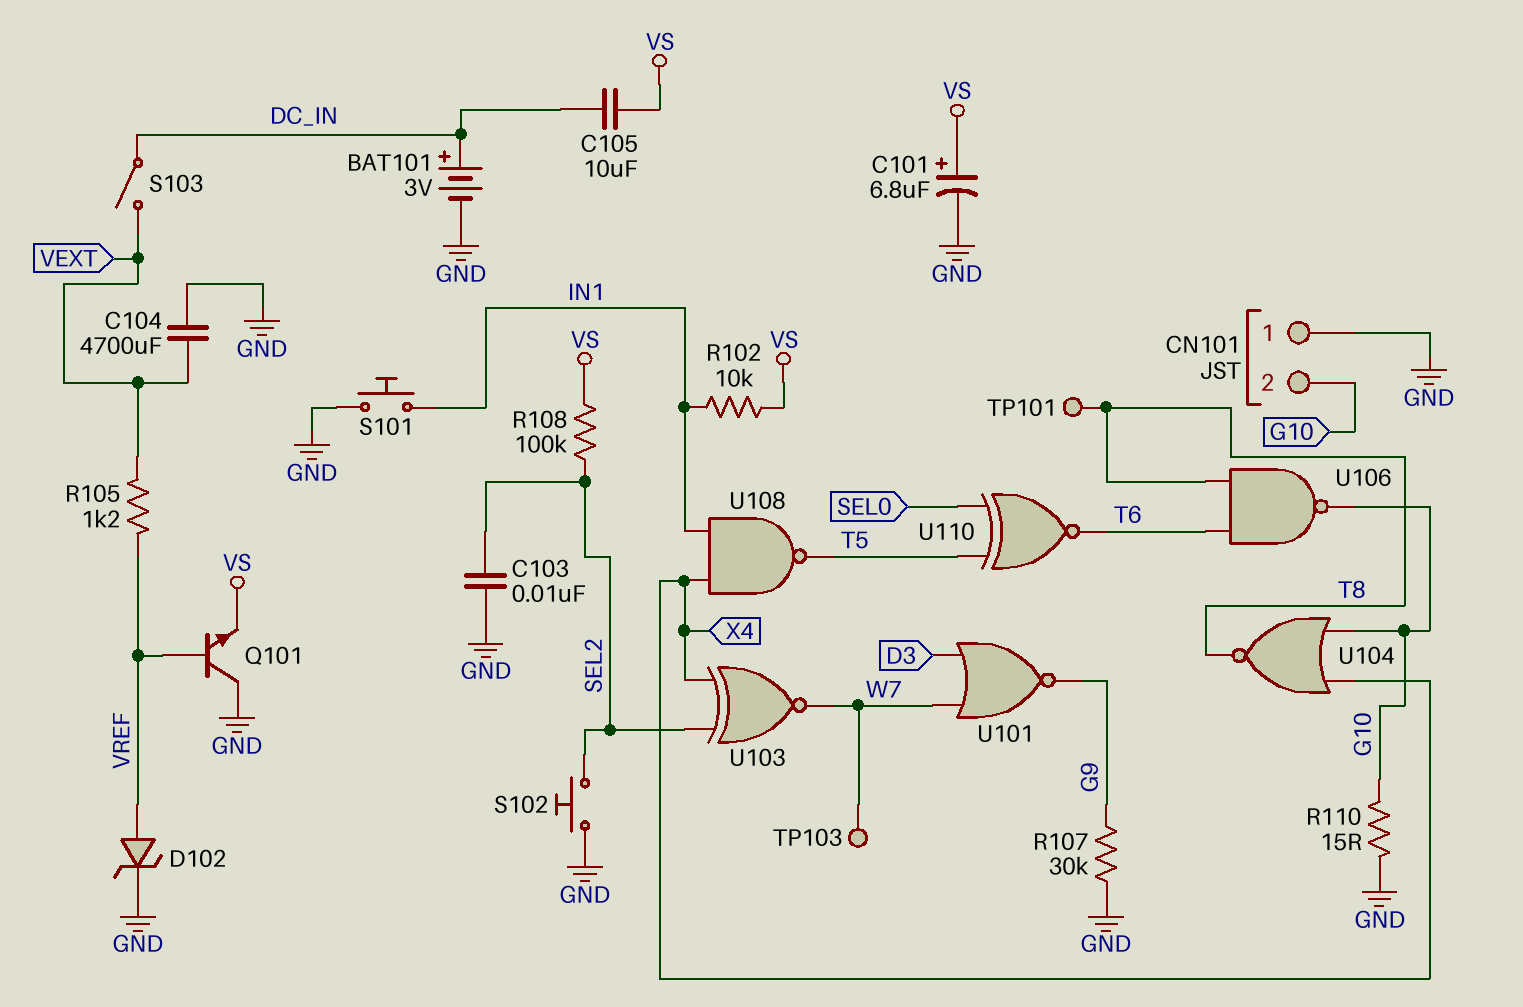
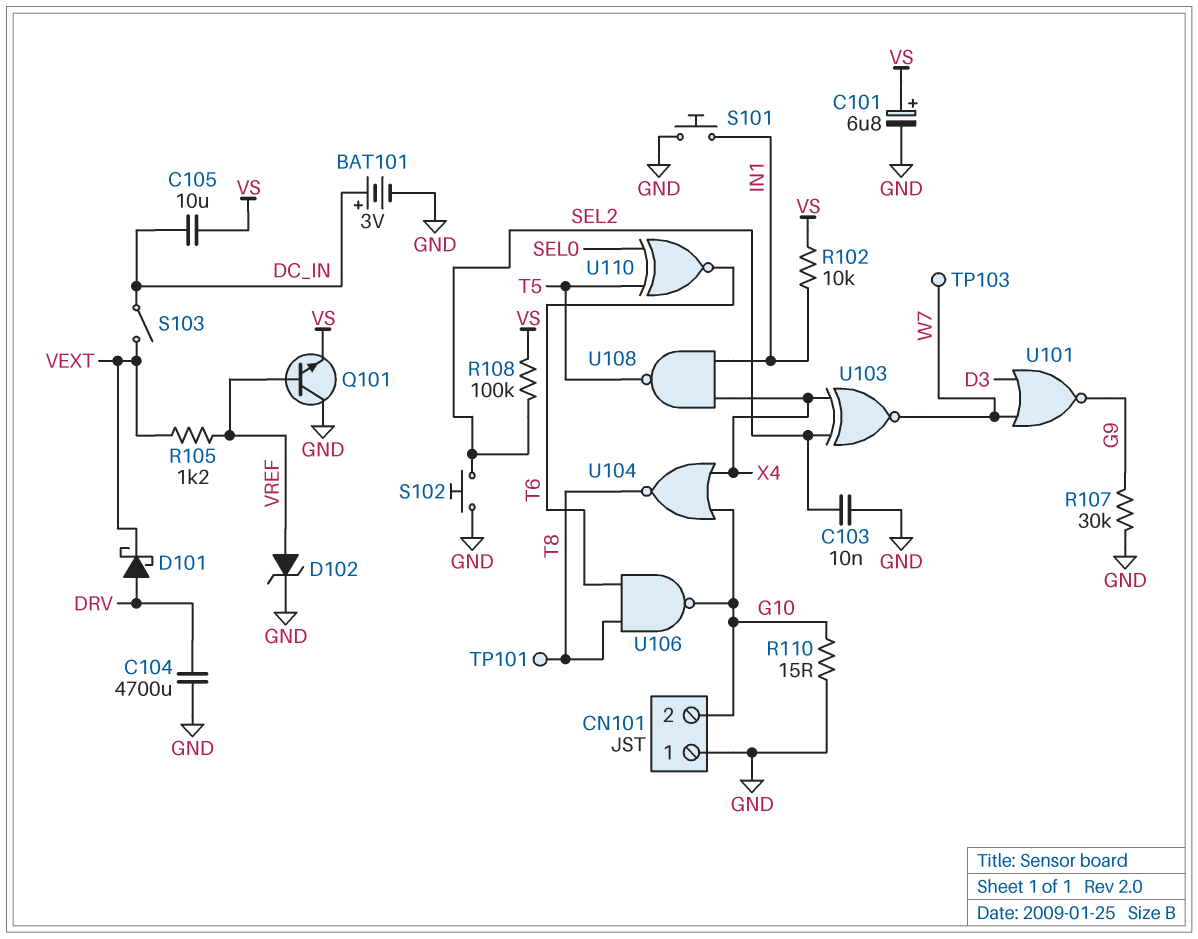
C104: 4700uF (GND, VEXT) -> 4700uF (DRV, GND)
D101: none -> schottky (A DRV, K VEXT)

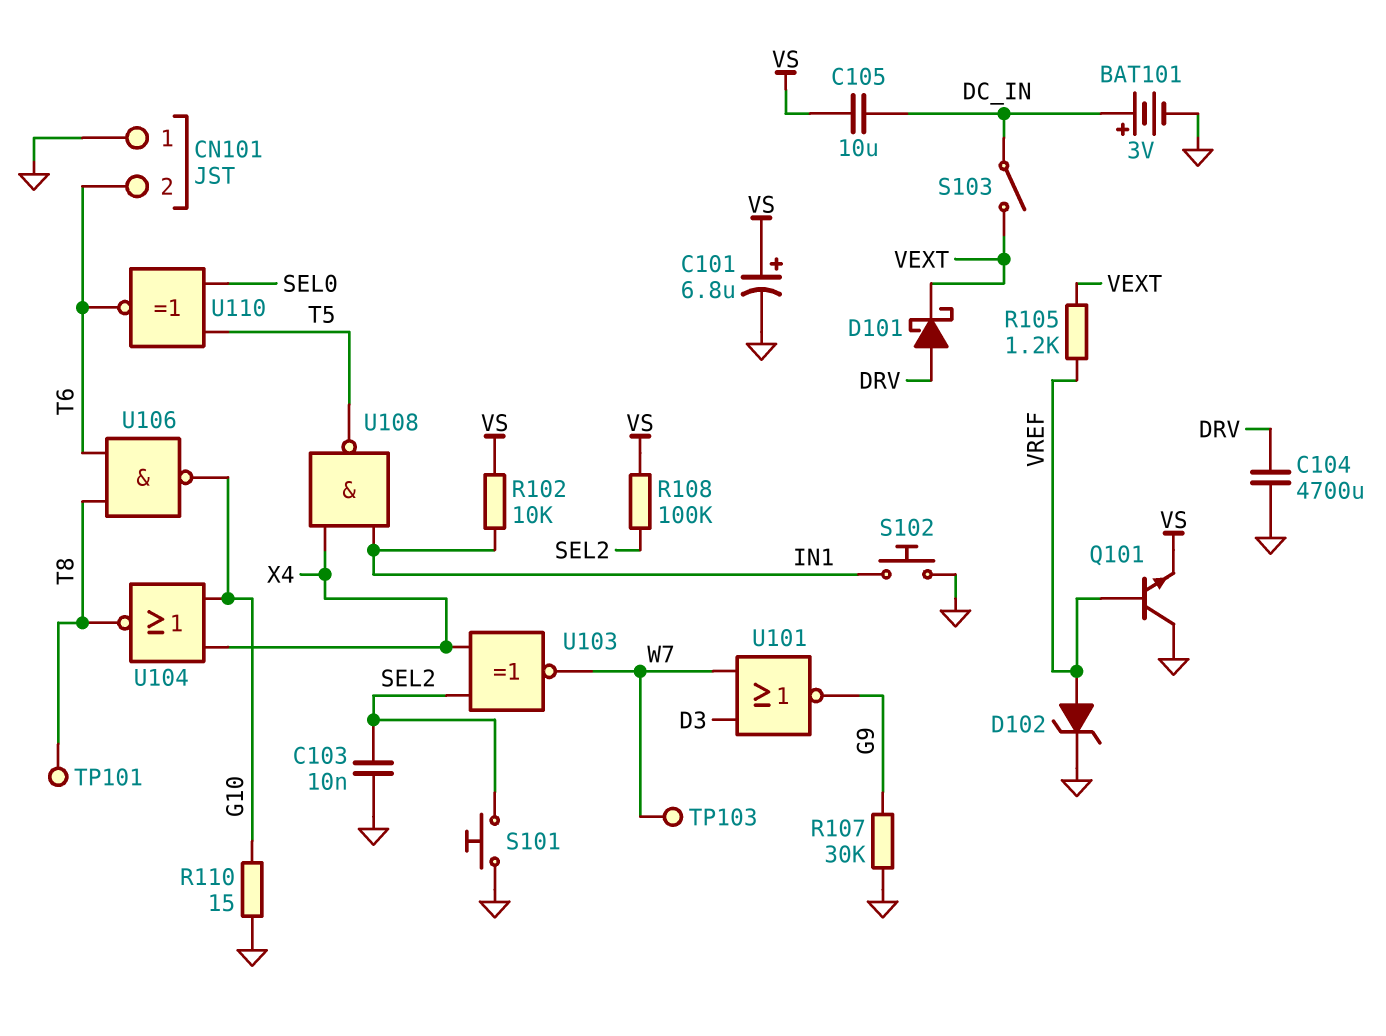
CN101 pin 2: G10 -> T6
S101: button (GND, IN1) -> button (GND, SEL2)
S102: button (GND, SEL2) -> button (GND, IN1)

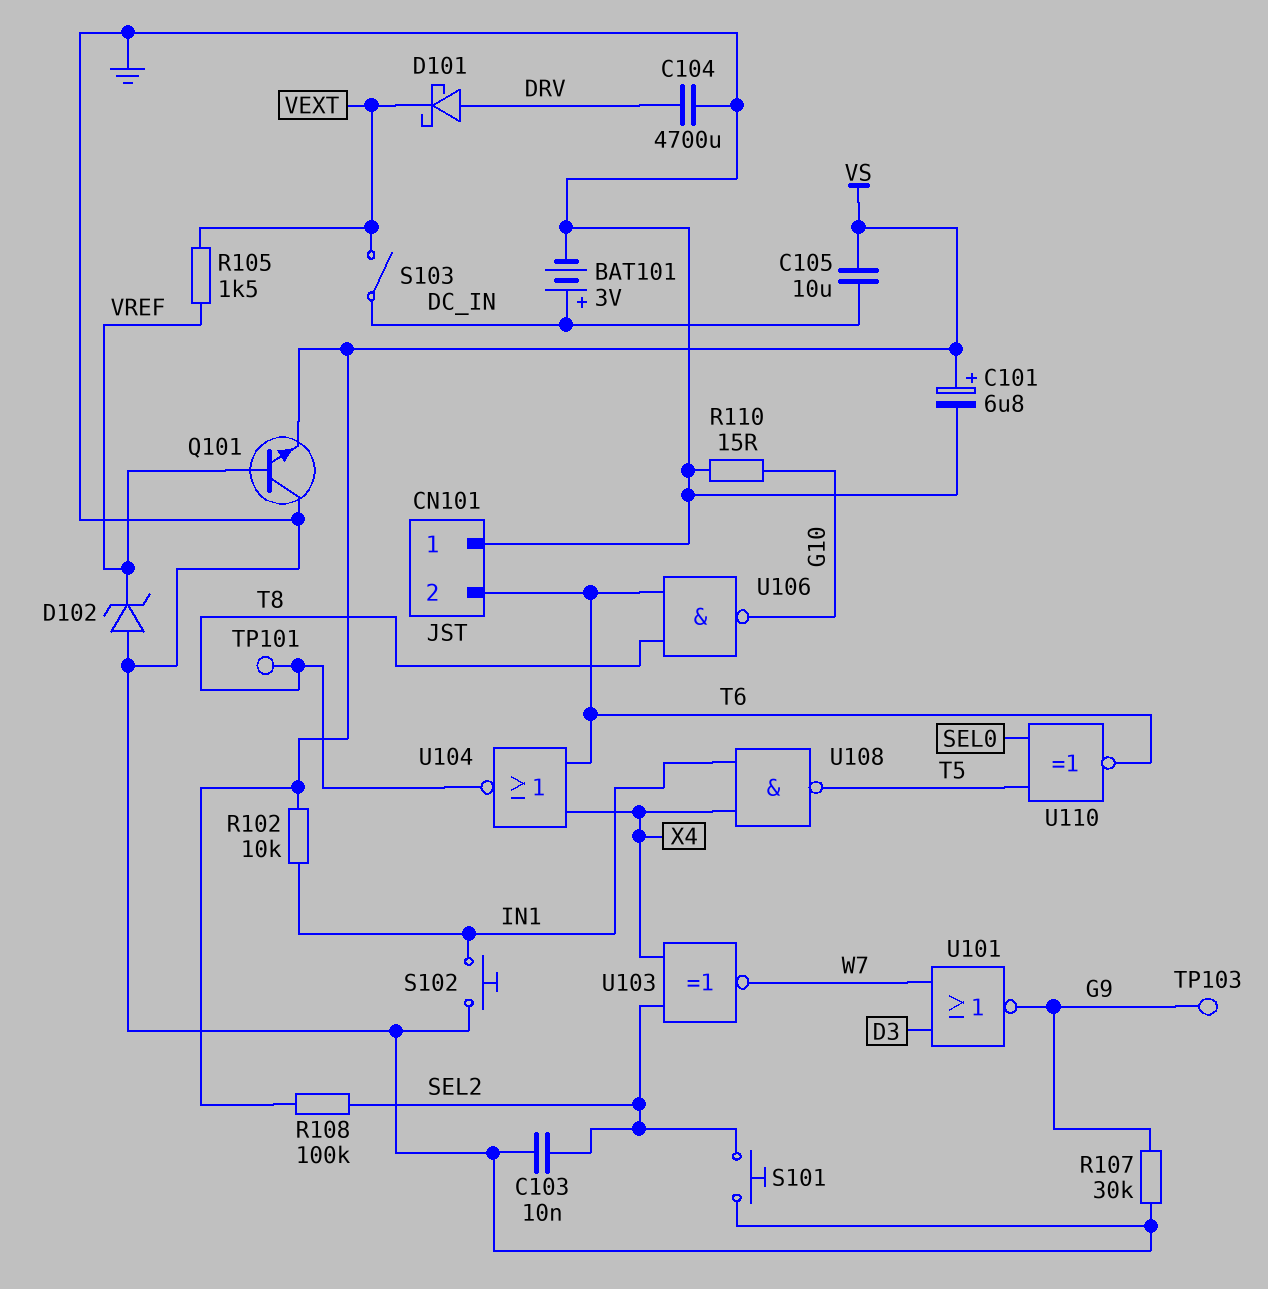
D102: zener (A VREF, K GND) -> zener (A GND, K VREF)
R105: 1.2k (VEXT, VREF) -> 1.5k (VEXT, VREF)
TP103: test point (W7) -> test point (G9)
U104: NOR (in G10, in X4, out T8) -> NOR (in T6, in X4, out T8)

